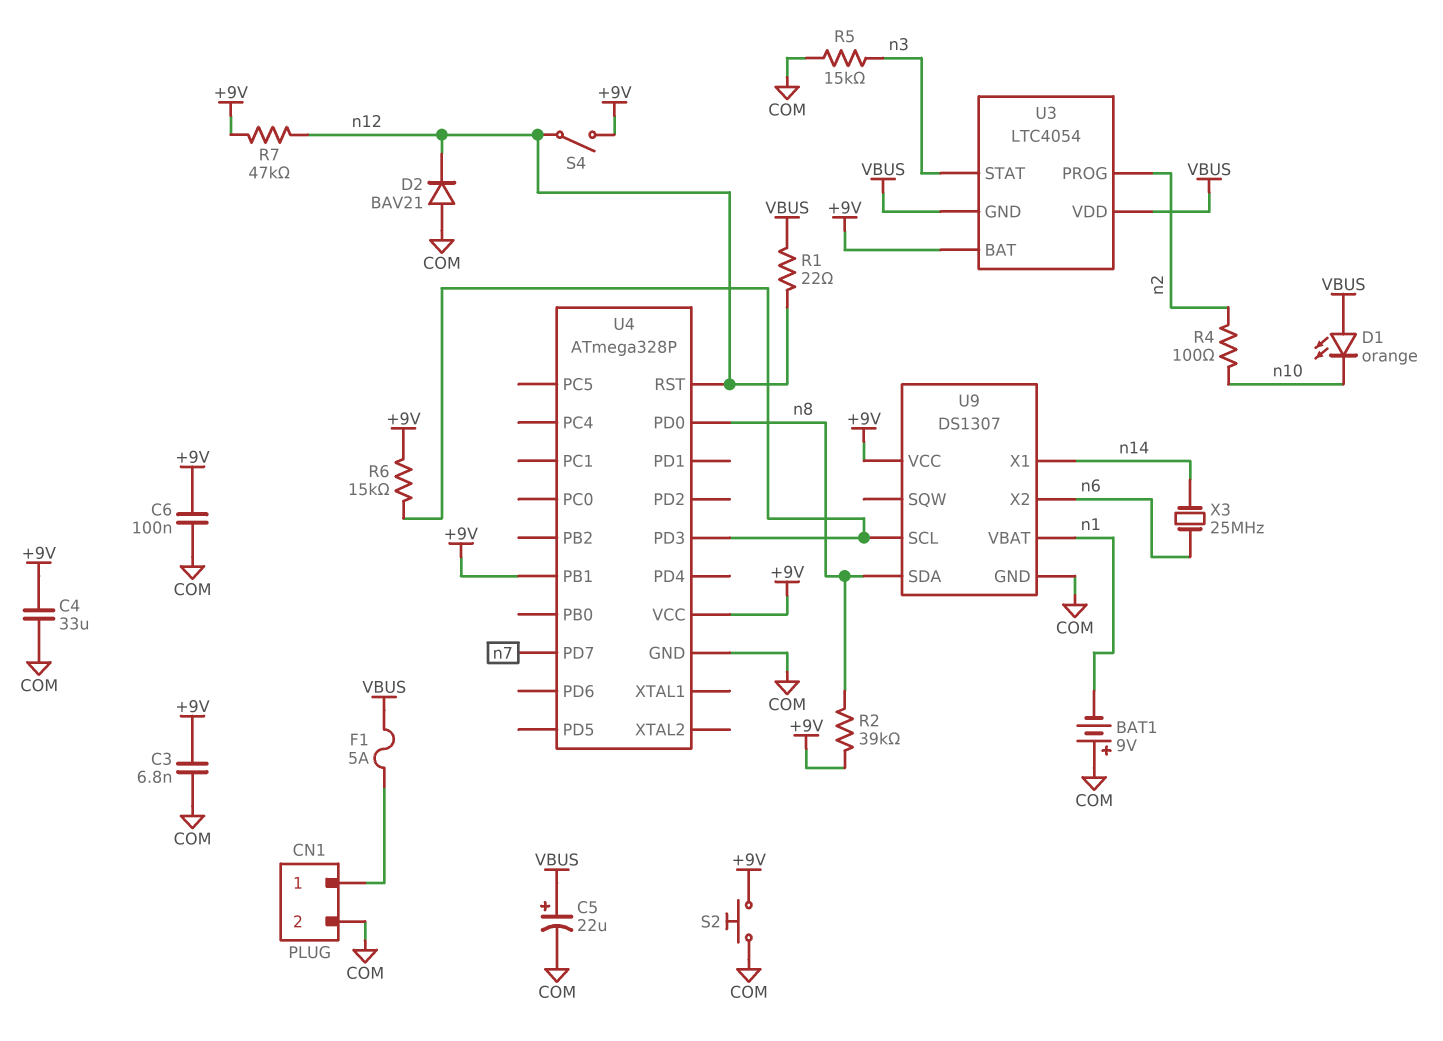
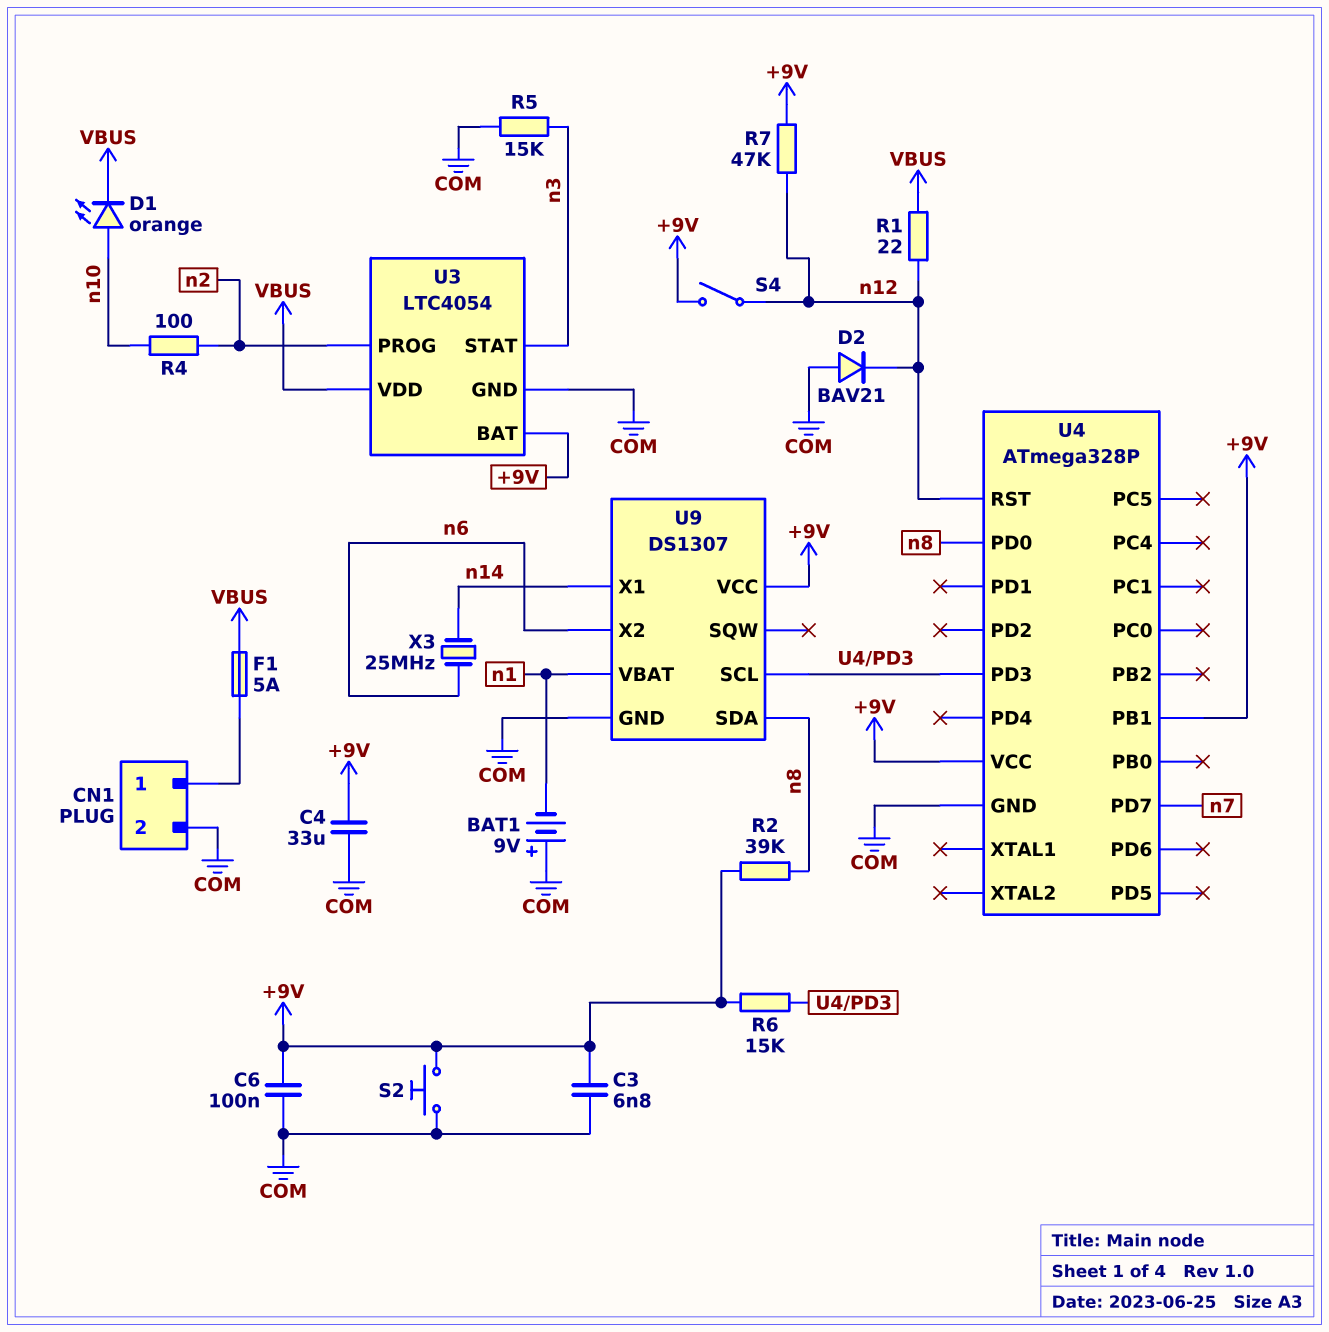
C5: 22uF (plus VBUS, minus COM) -> none
D1: LED orange (A VBUS, K n10) -> LED orange (A n10, K VBUS)
U3 pin GND: VBUS -> COM

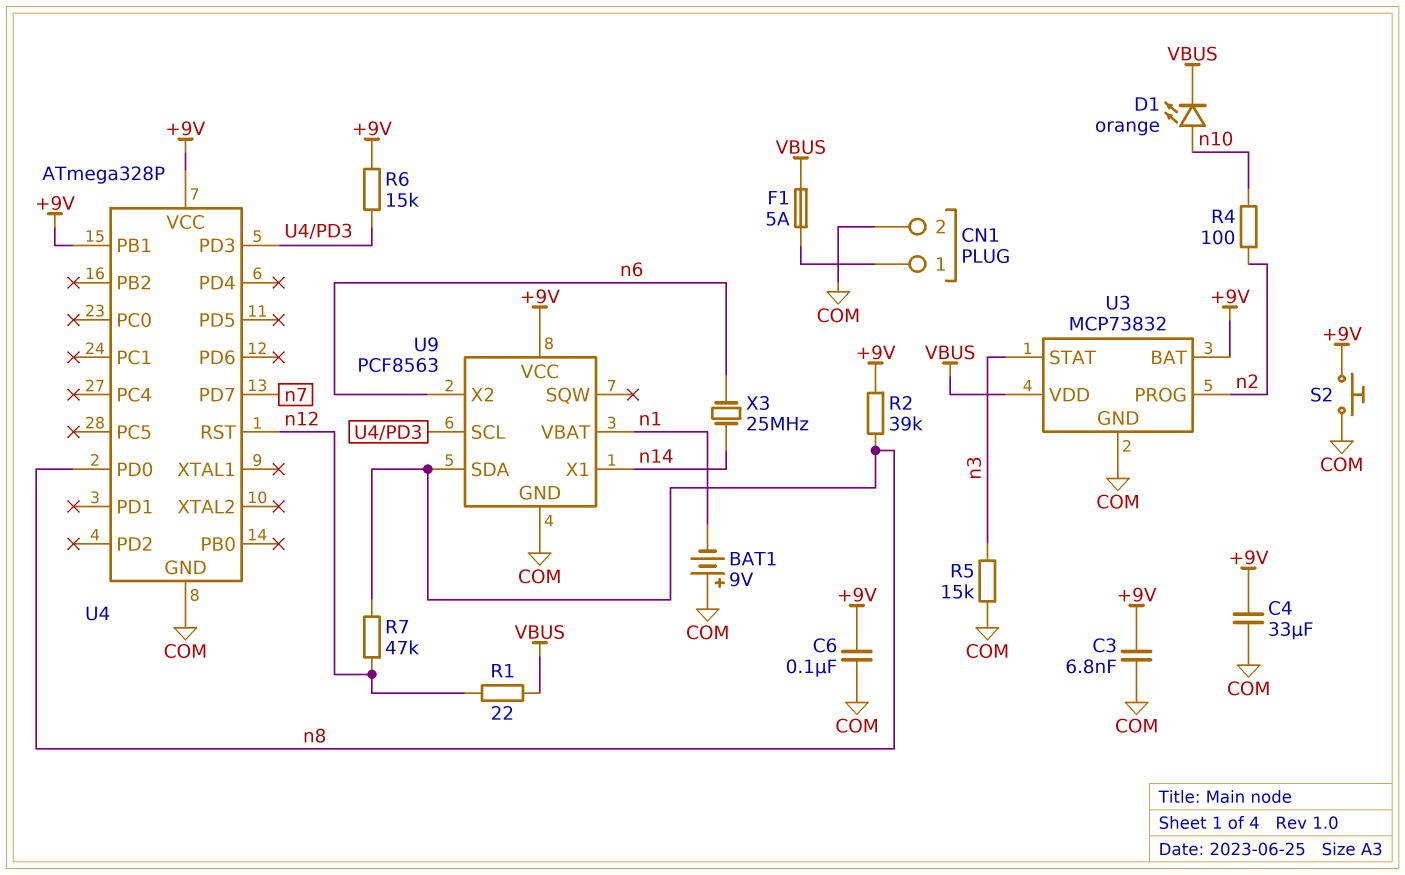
D2: diode BAV21 (A COM, K n12) -> none
R7: 47k (+9V, n12) -> 47k (n8, n12)
S4: switch (+9V, n12) -> none
U3: LTC4054 -> MCP73832
U9: DS1307 -> PCF8563

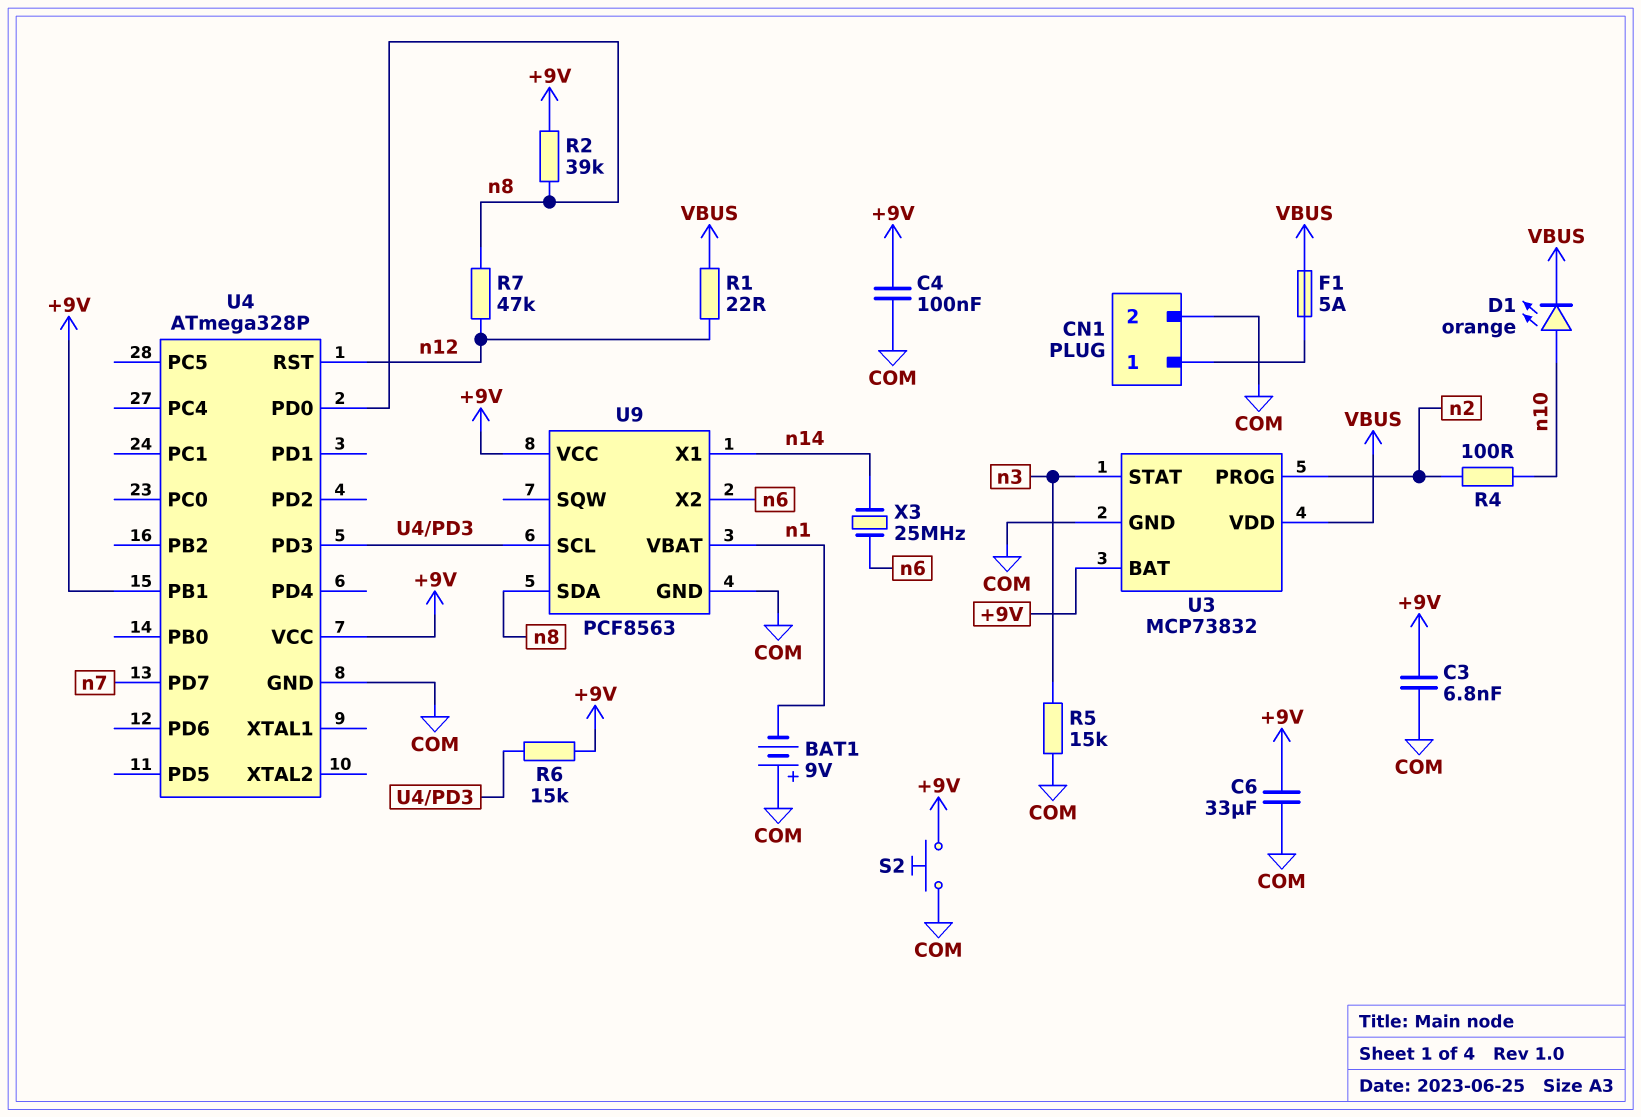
C4: 33uF (+9V, COM) -> 100nF (+9V, COM)
C6: 100nF (+9V, COM) -> 33uF (+9V, COM)

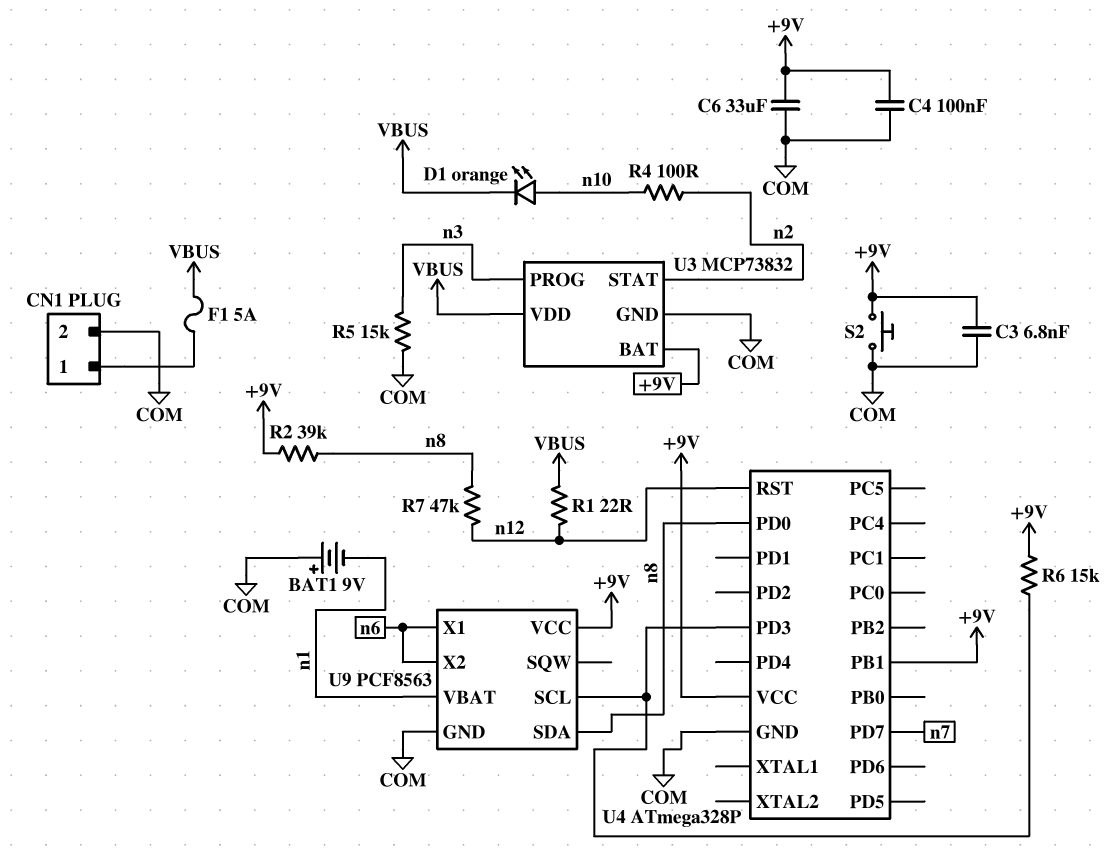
U3 pin PROG: n2 -> n3
U3 pin STAT: n3 -> n2
U9 pin X1: n14 -> n6
X3: 25MHz (n6, n14) -> none

